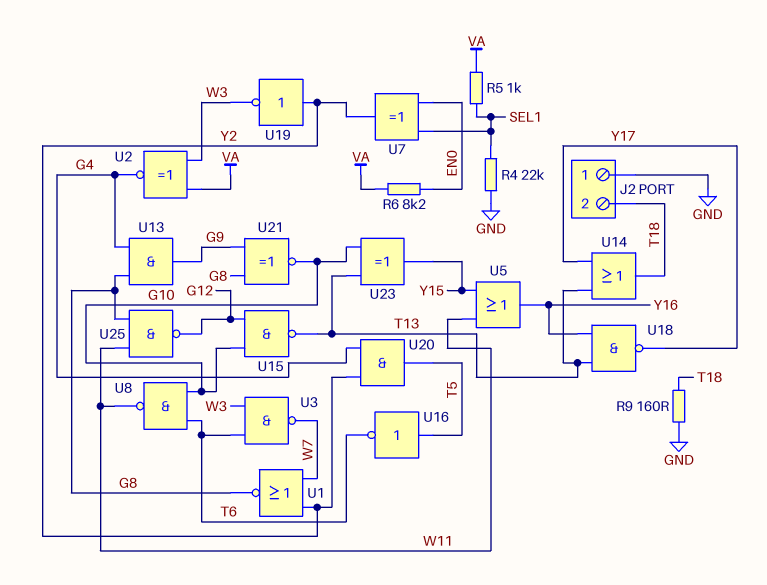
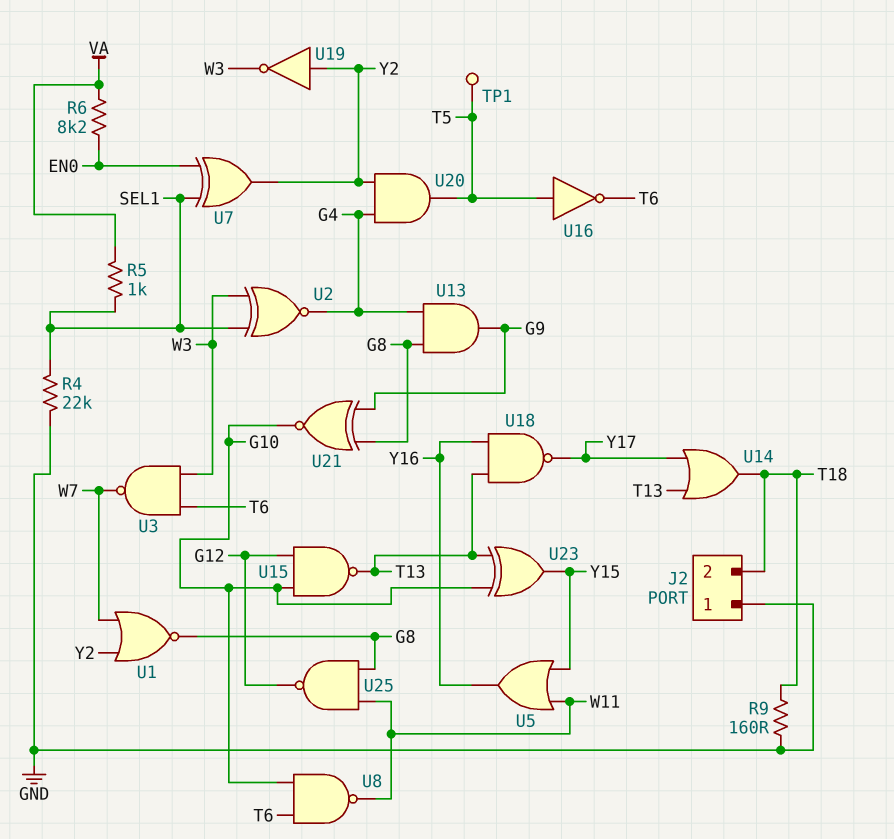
TP1: none -> test point (T5)
U2: XNOR (in VA, in W3, out G4) -> XNOR (in SEL1, in W3, out G4)

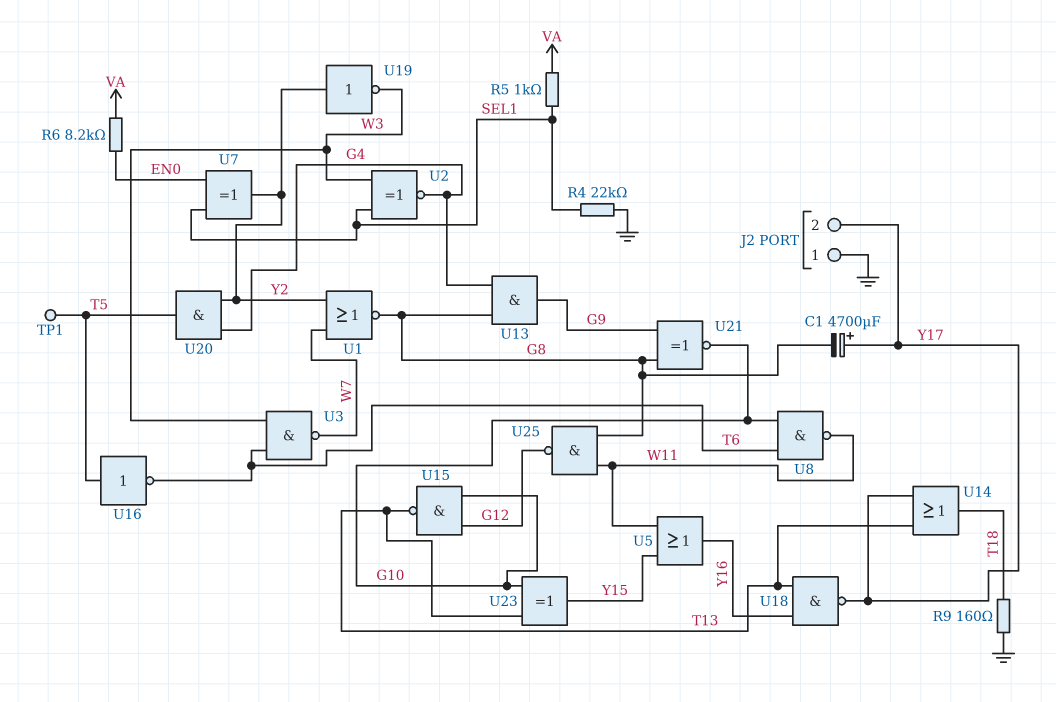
C1: none -> 4700uF (plus Y17, minus G8)
J2 pin 2: T18 -> Y17

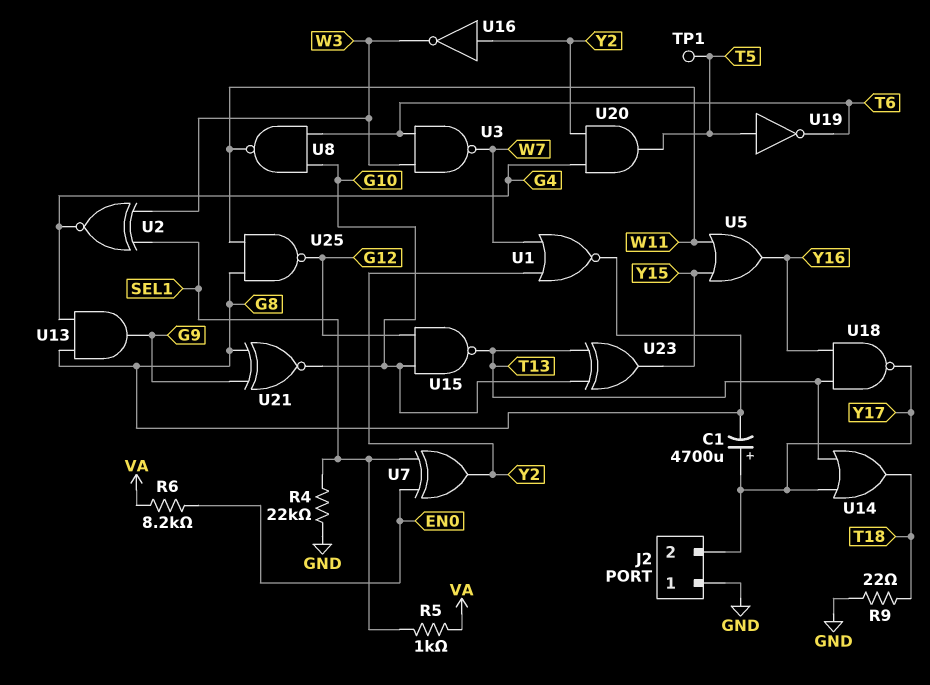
R9: 160 (GND, T18) -> 22 (GND, T18)
U16: NOT (in T5, out T6) -> NOT (in Y2, out W3)
U19: NOT (in Y2, out W3) -> NOT (in T5, out T6)

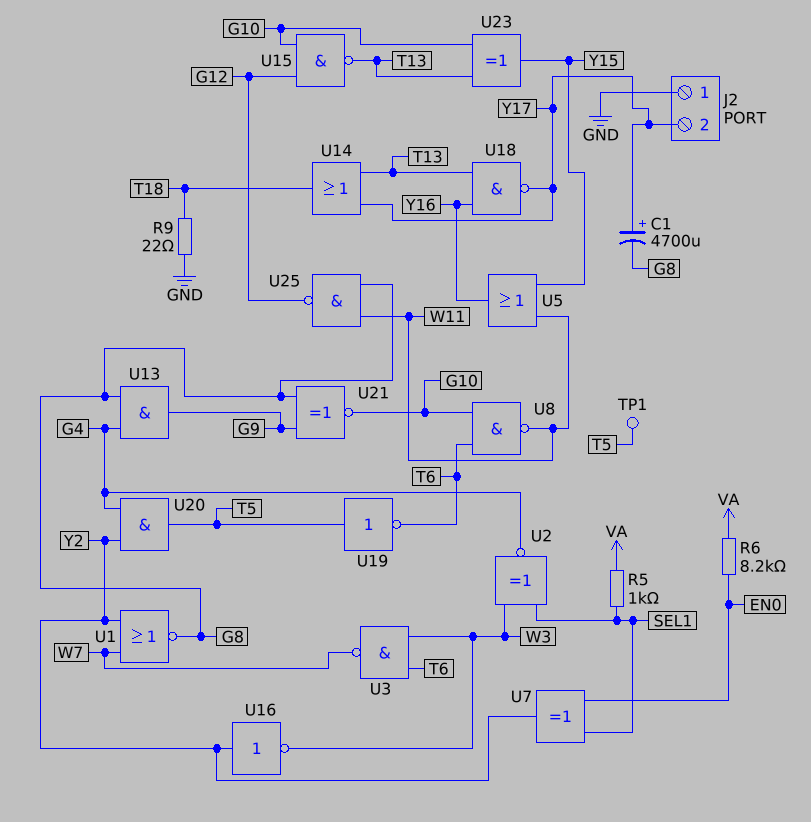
R4: 22k (GND, SEL1) -> none

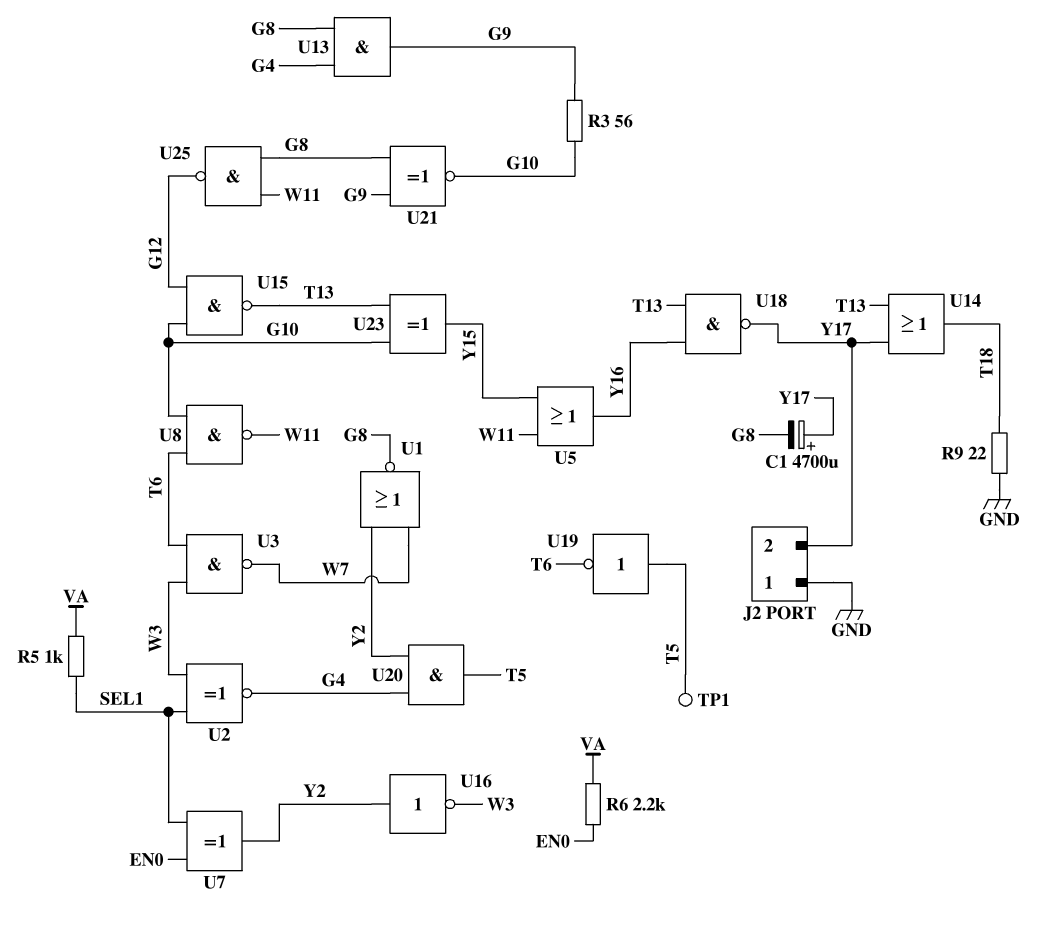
R3: none -> 56 (G9, G10)
R6: 8.2k (EN0, VA) -> 2.2k (EN0, VA)

